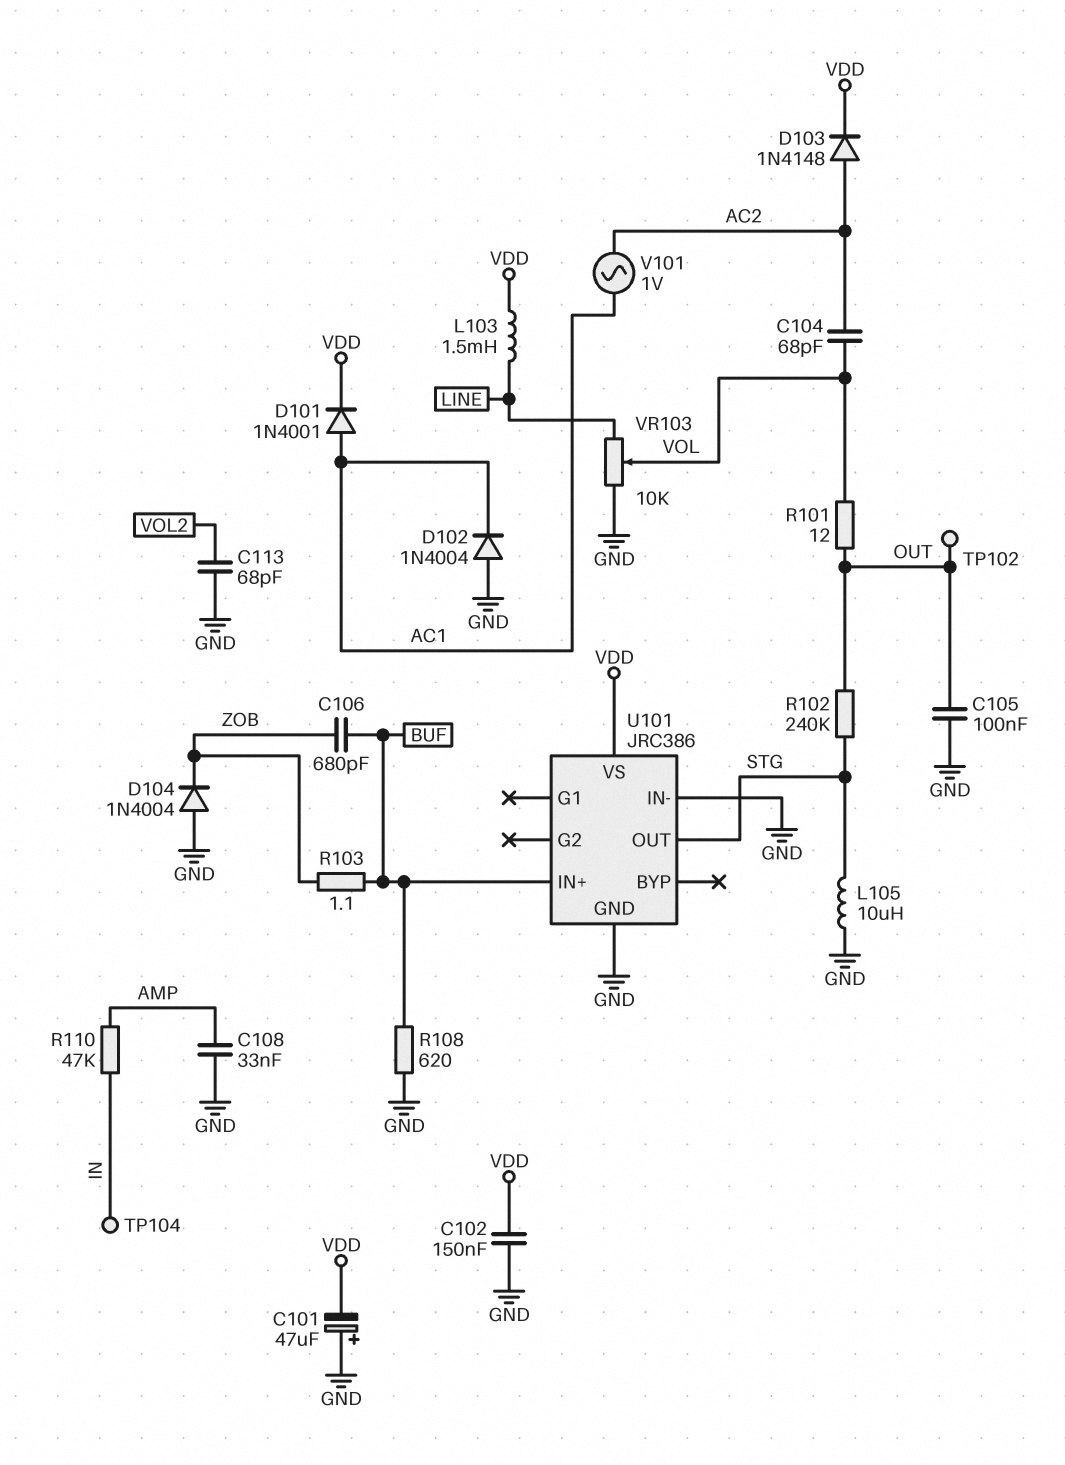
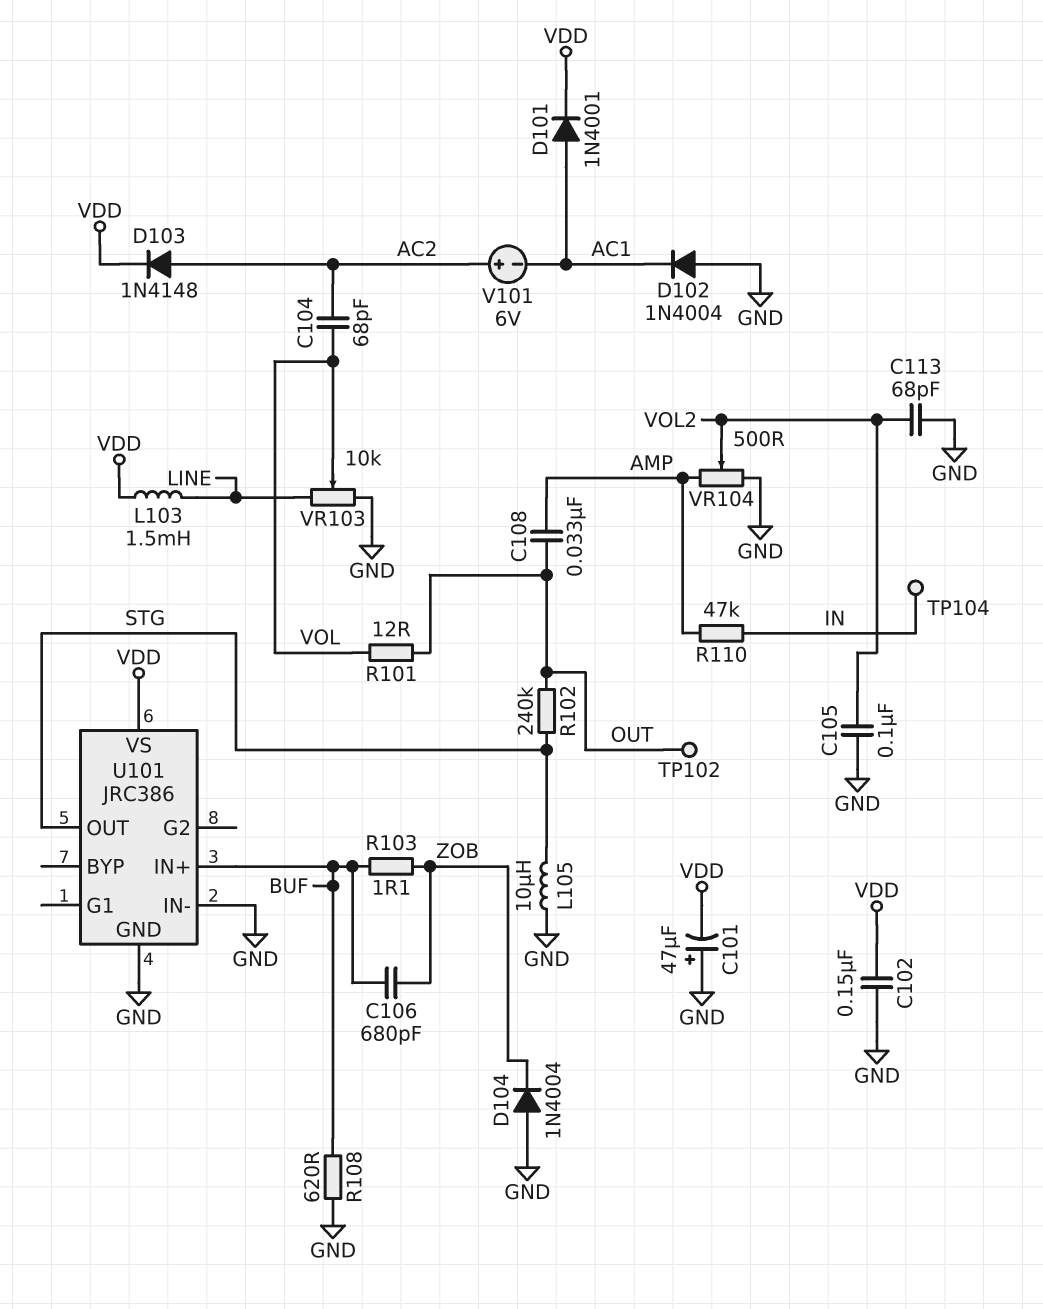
C105: 100nF (GND, OUT) -> 100nF (GND, VOL2)
C108: 33nF (AMP, GND) -> 33nF (AMP, OUT)
V101: AC 1V (AC1, AC2) -> 6V (plus AC2, minus AC1)
VR104: none -> 500 (AMP, GND, wiper VOL2)

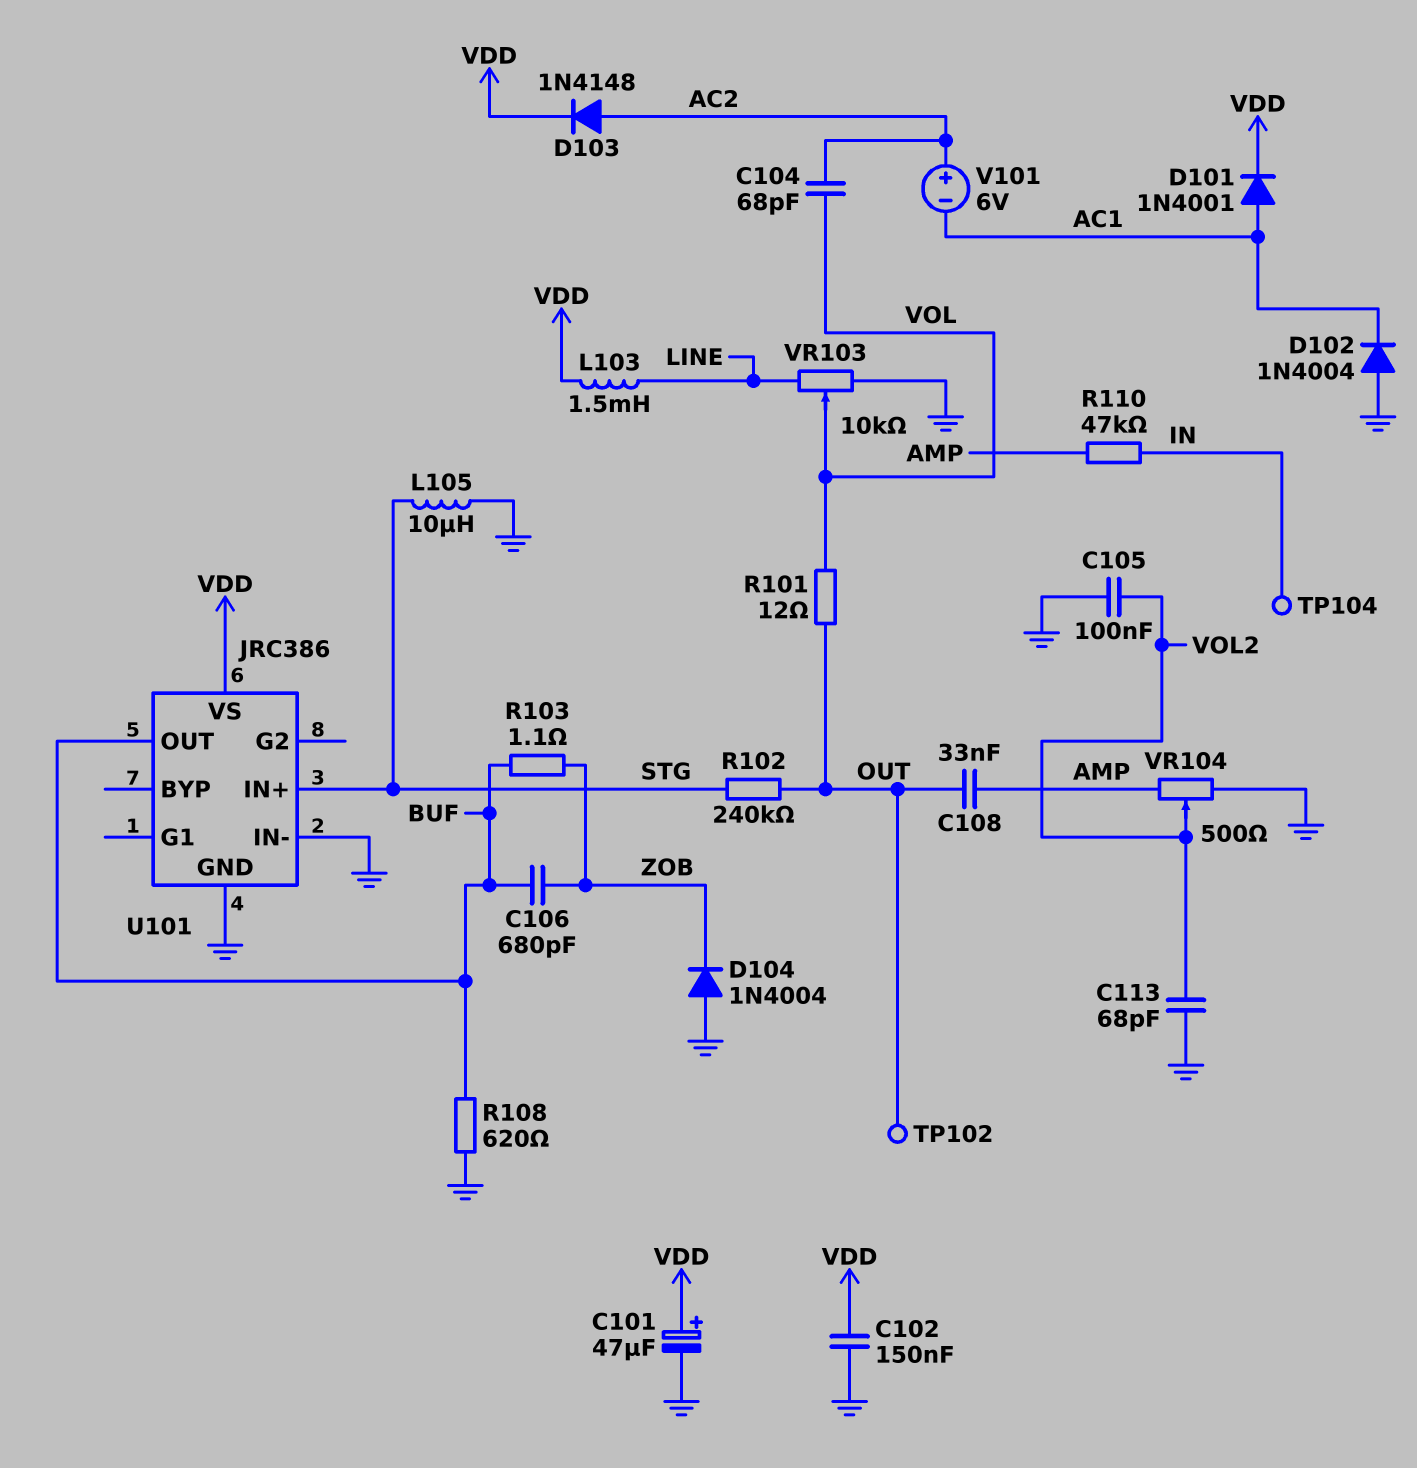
C101: 47uF (plus GND, minus VDD) -> 47uF (plus VDD, minus GND)
U101 pin IN+: BUF -> STG
U101 pin OUT: STG -> BUF

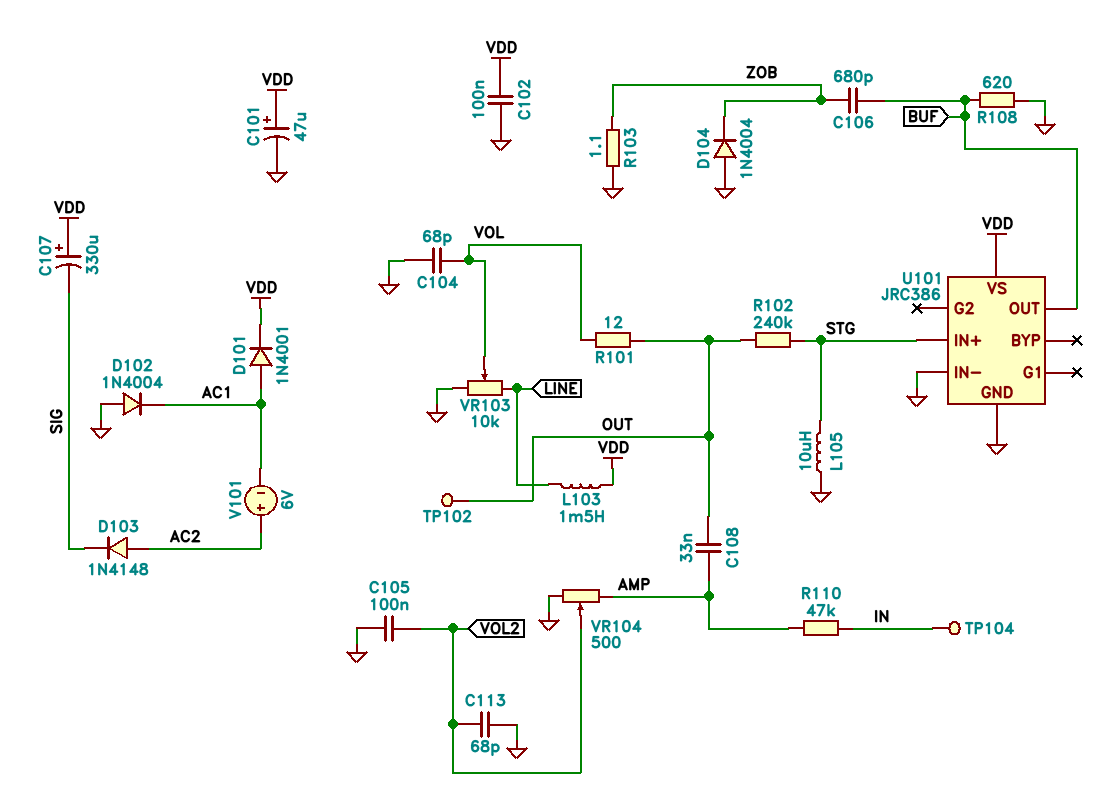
C102: 150nF (GND, VDD) -> 100nF (GND, VDD)
C104: 68pF (AC2, VOL) -> 68pF (GND, VOL)
C107: none -> 330uF (plus VDD, minus SIG)
D103: diode 1N4148 (A AC2, K VDD) -> diode 1N4148 (A AC2, K SIG)
R103: 1.1 (BUF, ZOB) -> 1.1 (GND, ZOB)

